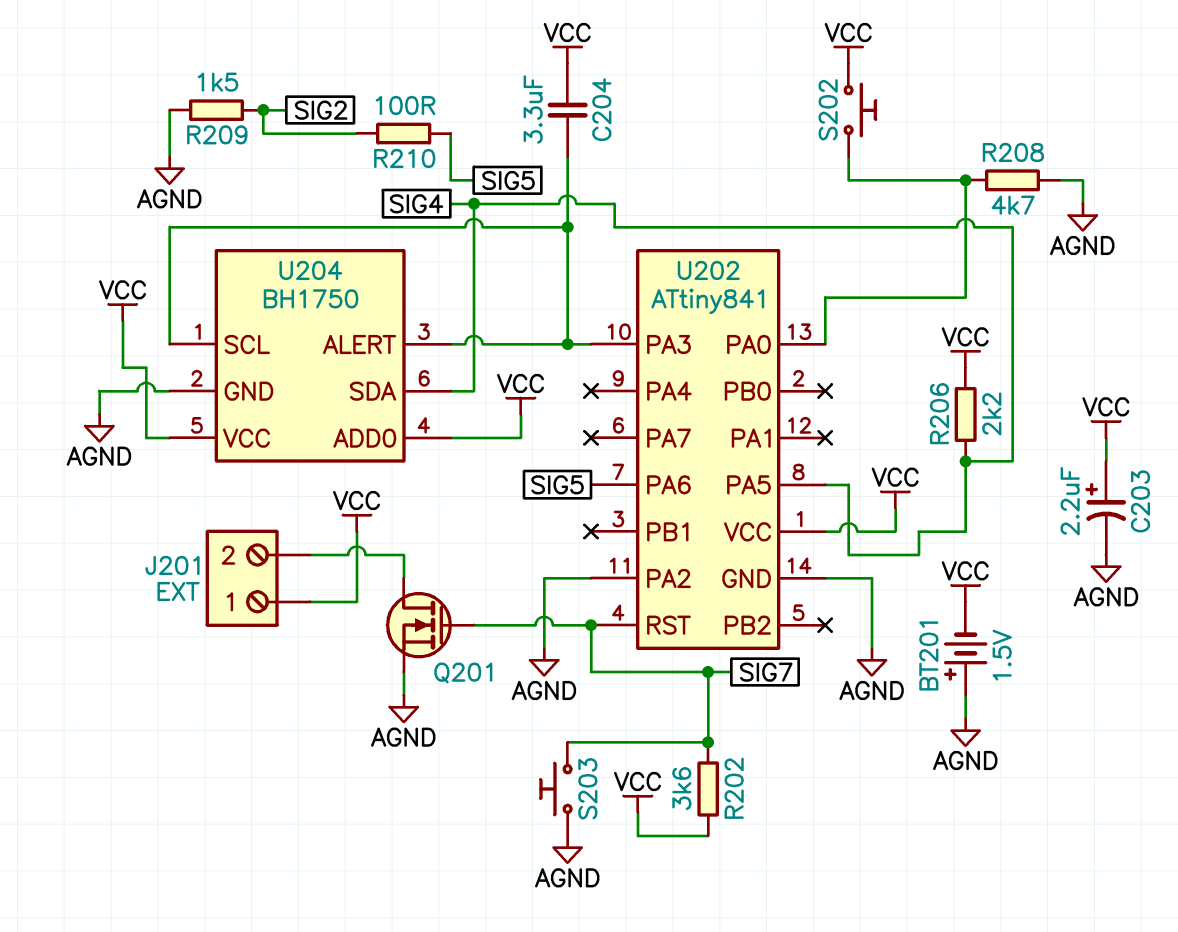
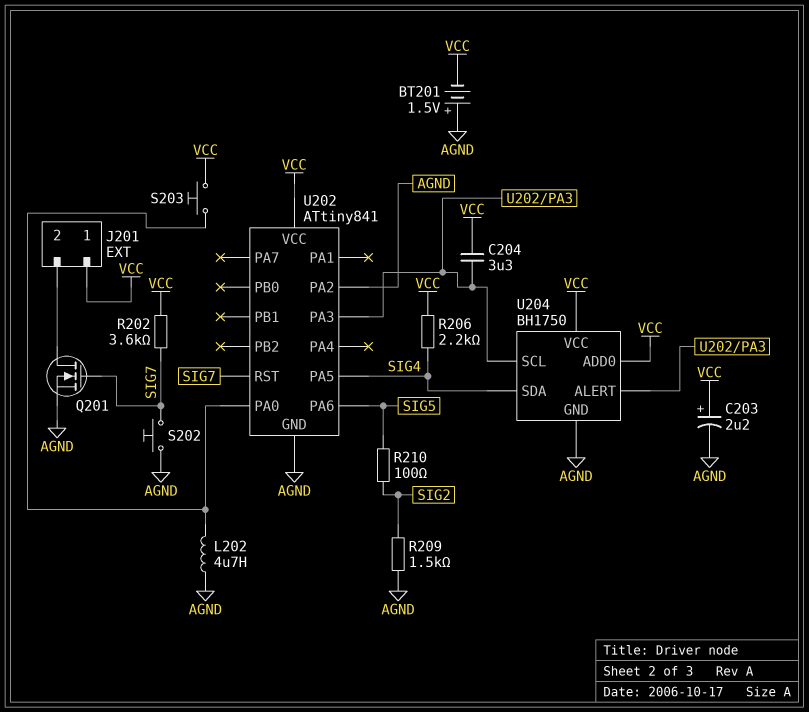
L202: none -> 4.7uH (AGND, U202/PA0)
R208: 4.7k (AGND, U202/PA0) -> none
S202: button (U202/PA0, VCC) -> button (AGND, SIG7)
S203: button (AGND, SIG7) -> button (U202/PA0, VCC)

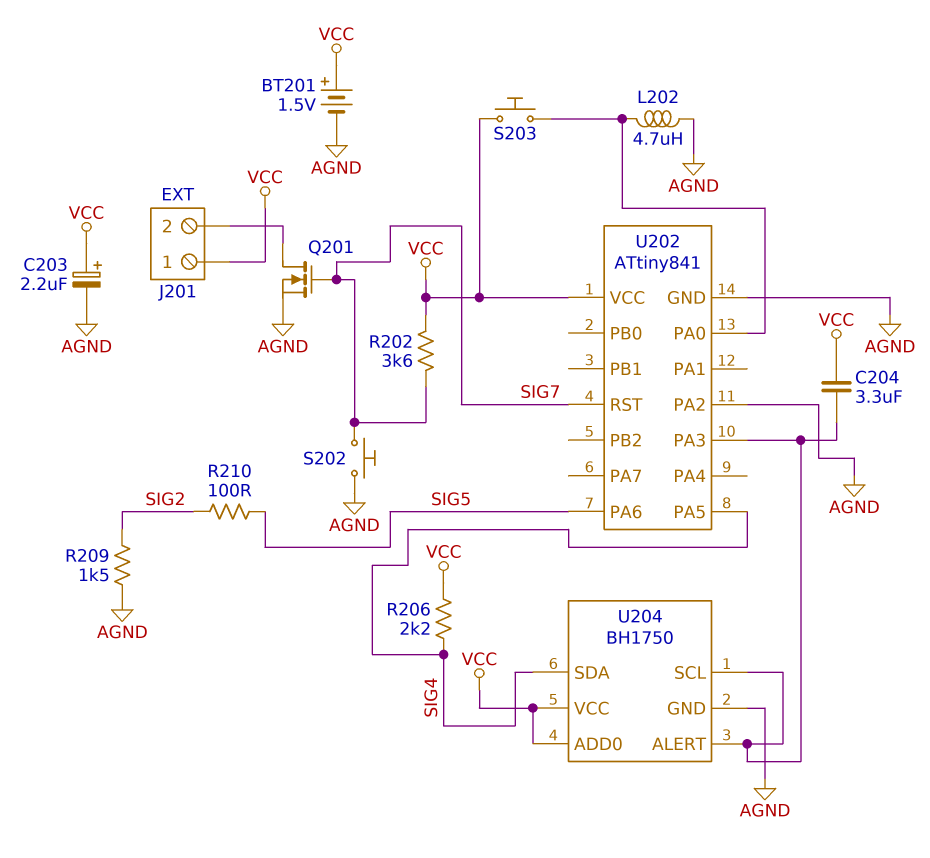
BT201: 1.5V (plus AGND, minus VCC) -> 1.5V (plus VCC, minus AGND)

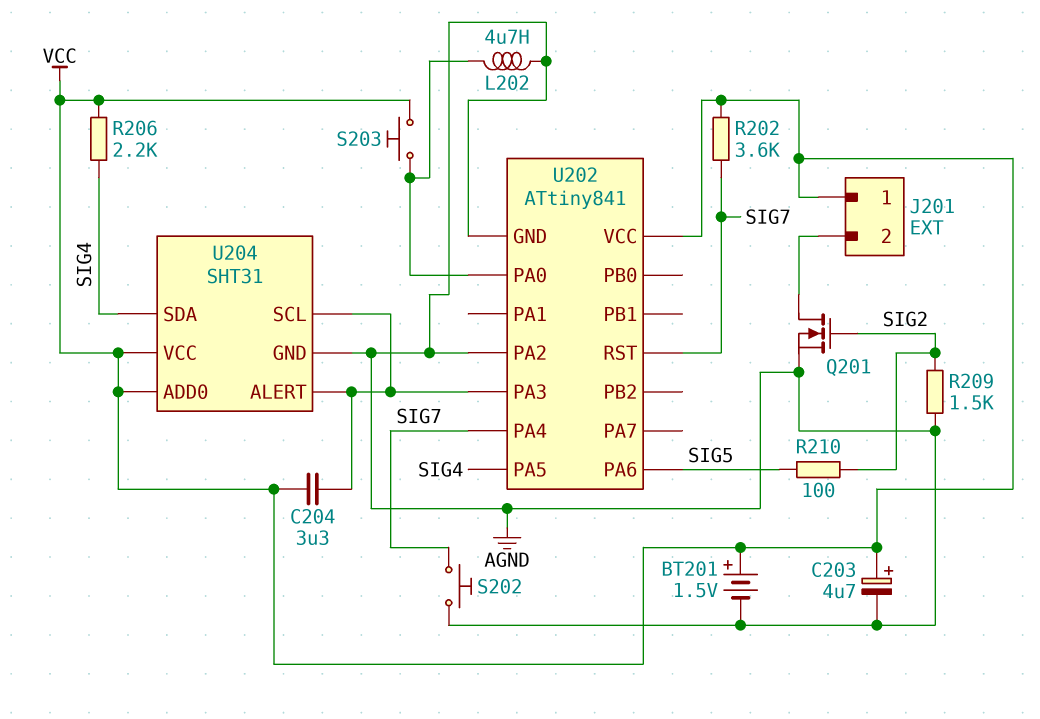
C203: 2.2uF (plus VCC, minus AGND) -> 4.7uF (plus VCC, minus AGND)
Q201: NMOS (G SIG7, D J201/2, S AGND) -> NMOS (G SIG2, D J201/2, S AGND)
U202 pin PA4: none -> SIG7
U204: BH1750 -> SHT31

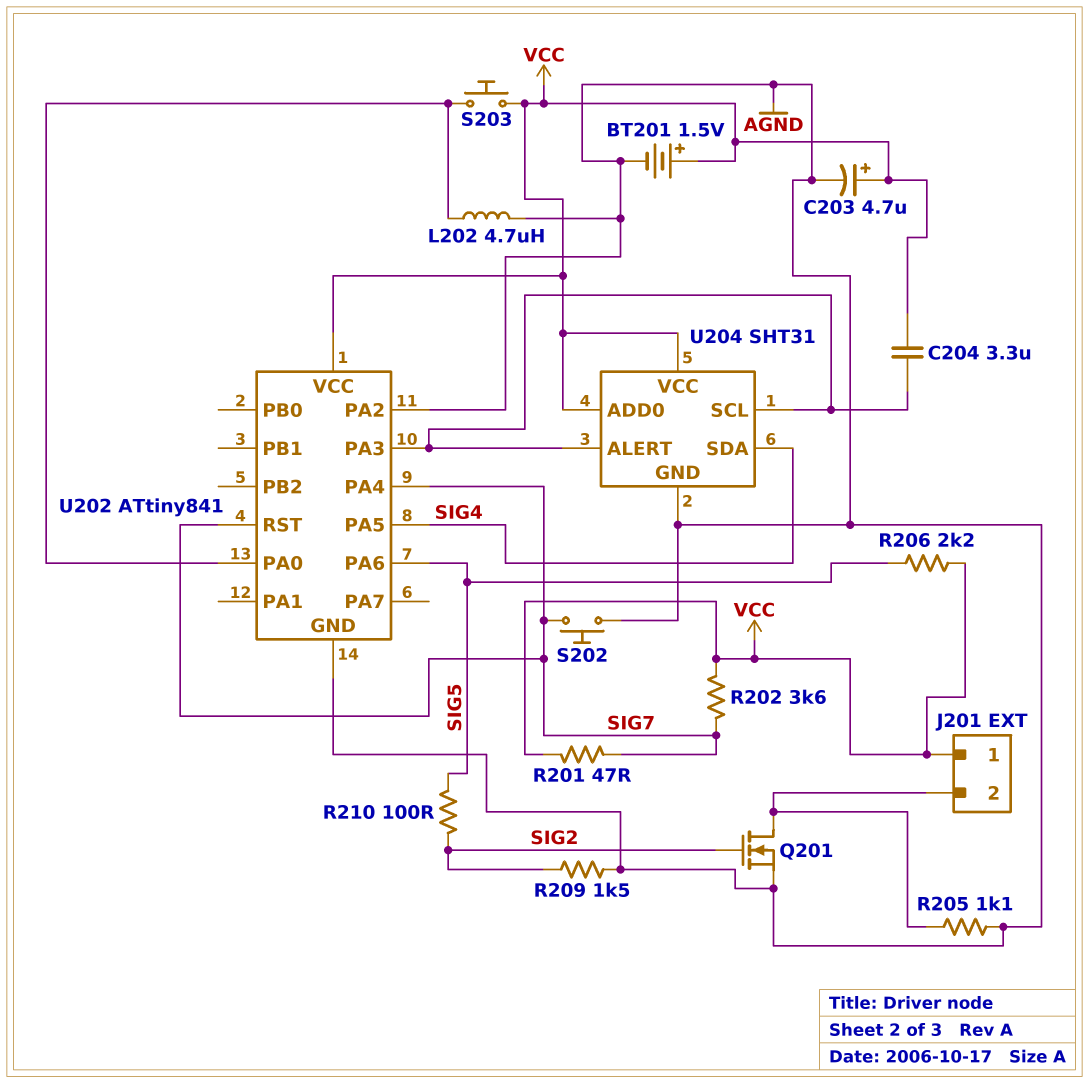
R201: none -> 47 (SIG7, VCC)
R205: none -> 1.1k (AGND, J201/2)
R206: 2.2k (SIG4, VCC) -> 2.2k (SIG5, VCC)

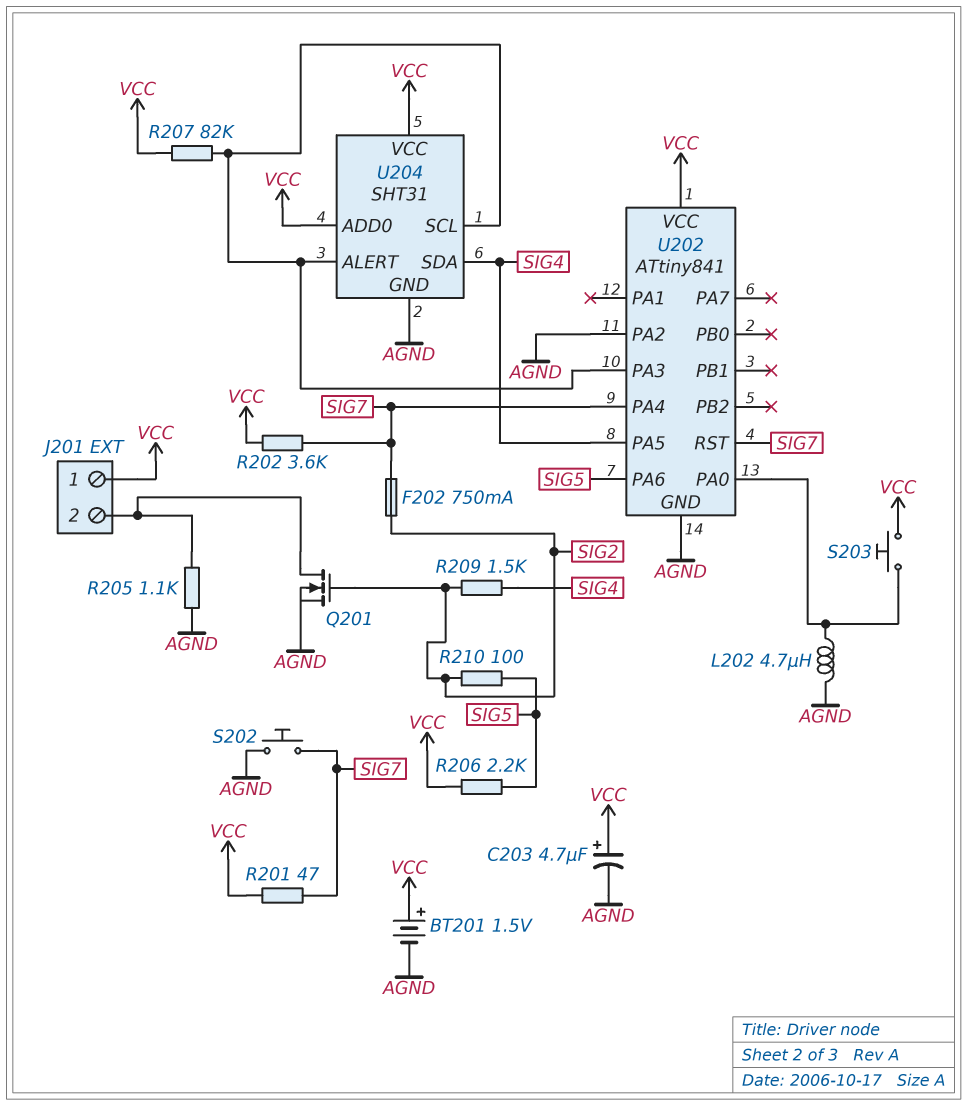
C204: 3.3uF (U202/PA3, VCC) -> none
F202: none -> 750mA (SIG2, SIG7)
R207: none -> 82k (U202/PA3, VCC)
R209: 1.5k (AGND, SIG2) -> 1.5k (SIG2, SIG4)

